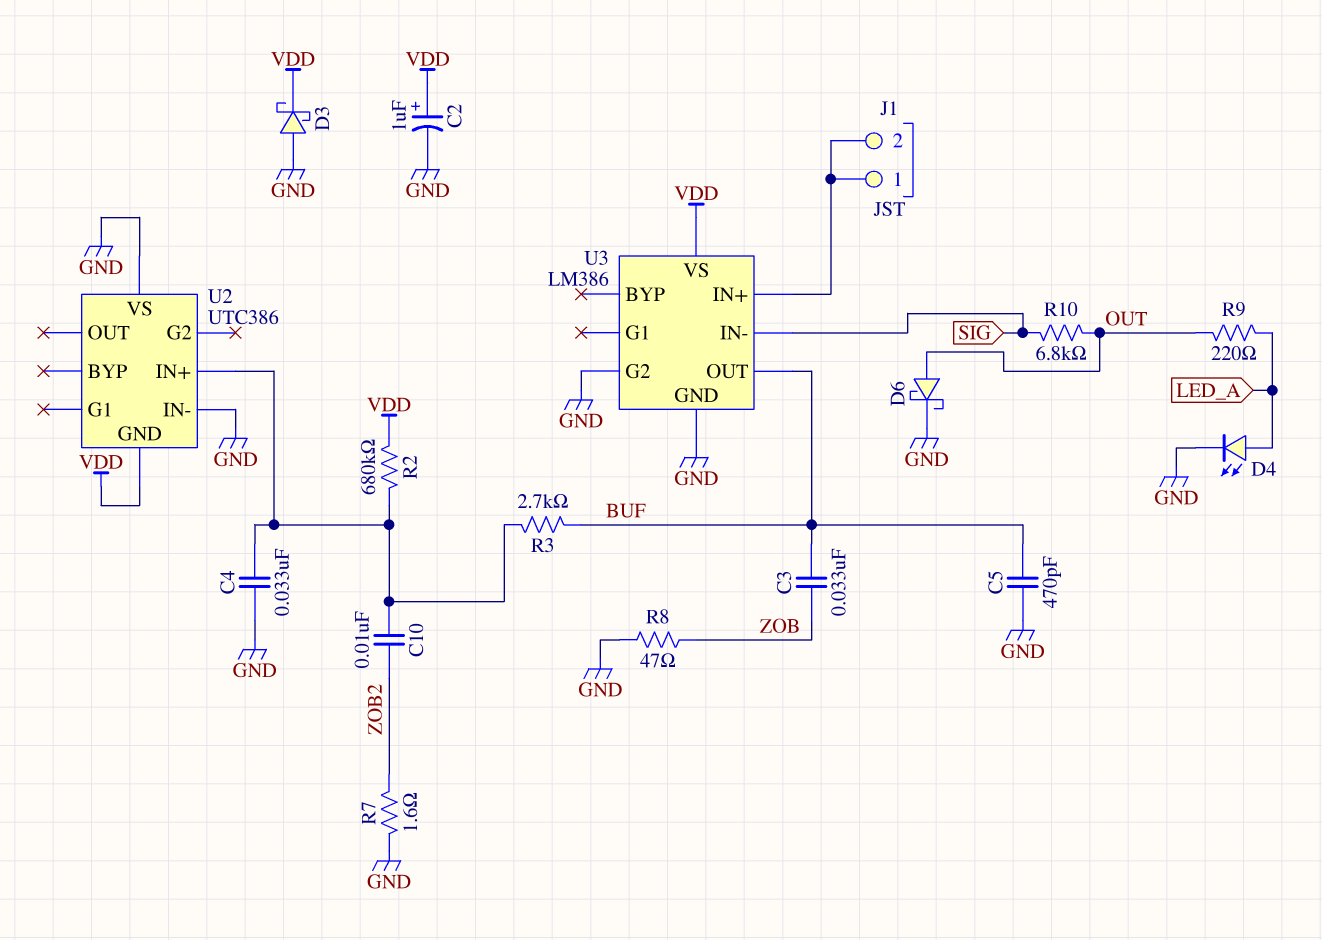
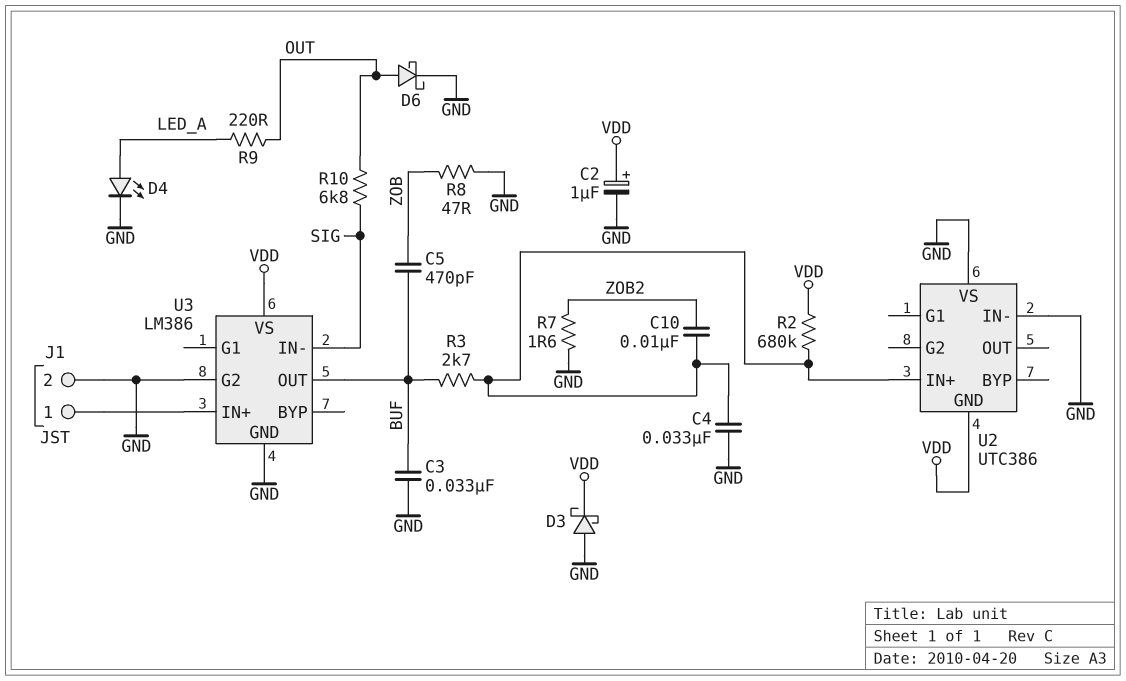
C3: 33nF (BUF, ZOB) -> 33nF (BUF, GND)
C5: 470pF (BUF, GND) -> 470pF (BUF, ZOB)
J1 pin 2: J1/1 -> GND

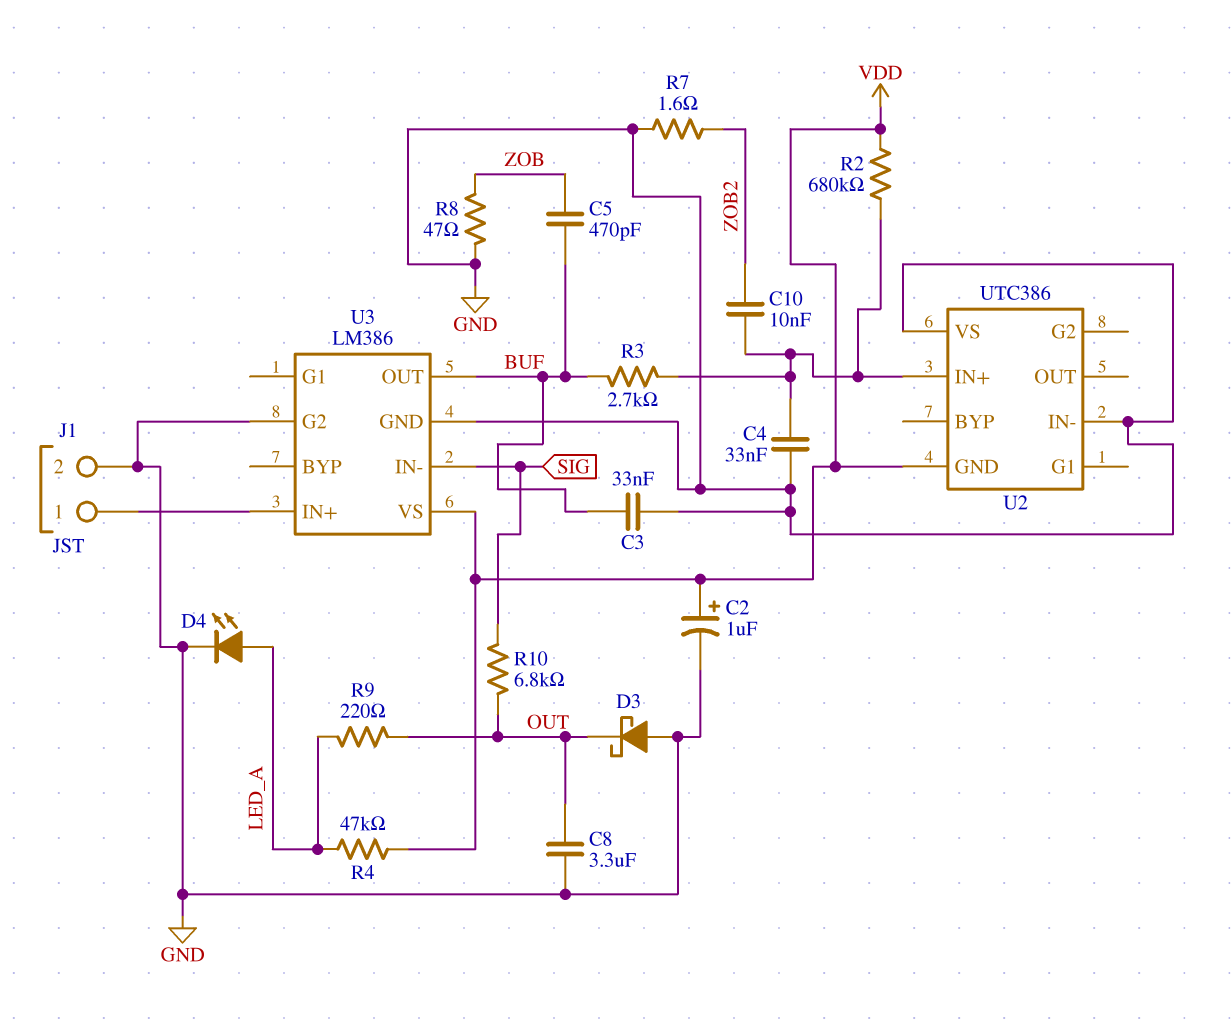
C8: none -> 3.3uF (GND, OUT)
D3: schottky (A GND, K VDD) -> schottky (A GND, K OUT)
D6: schottky (A OUT, K GND) -> none
R4: none -> 47k (LED_A, VDD)

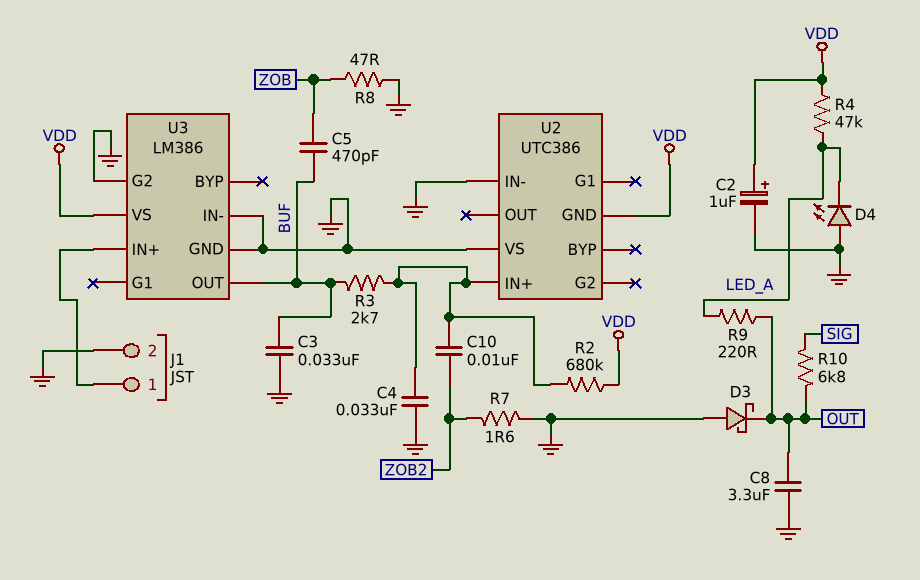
D4: LED (A LED_A, K GND) -> LED (A GND, K LED_A)
U3 pin IN-: SIG -> GND

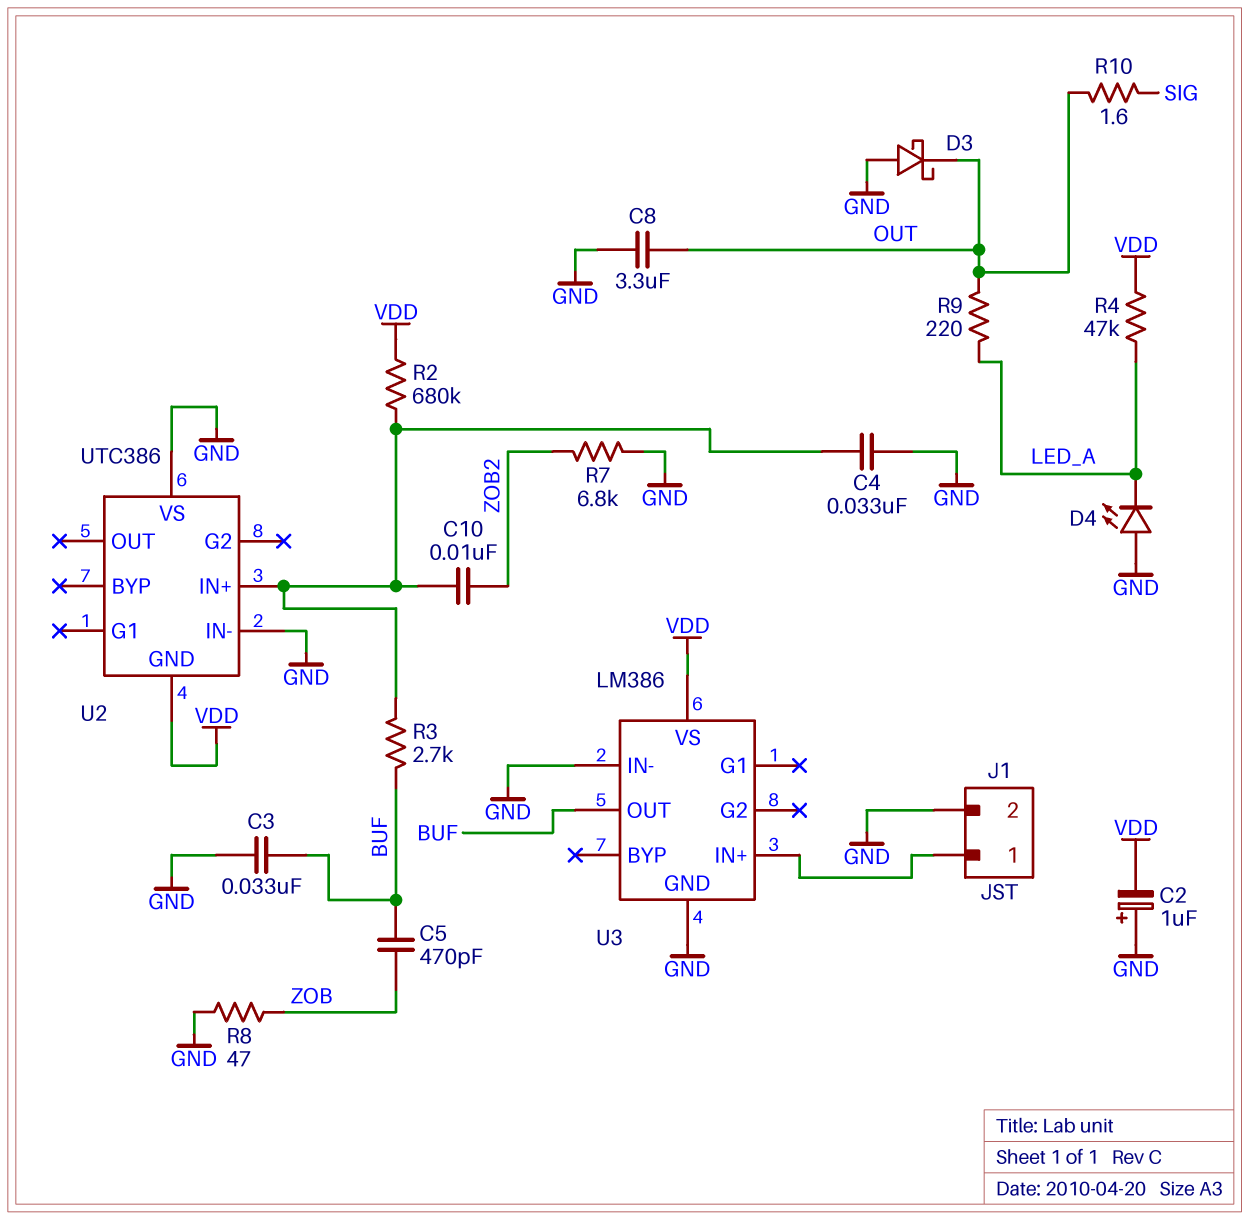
C2: 1uF (plus VDD, minus GND) -> 1uF (plus GND, minus VDD)
R7: 1.6 (GND, ZOB2) -> 6.8k (GND, ZOB2)
R10: 6.8k (OUT, SIG) -> 1.6 (OUT, SIG)
U3 pin G2: GND -> none

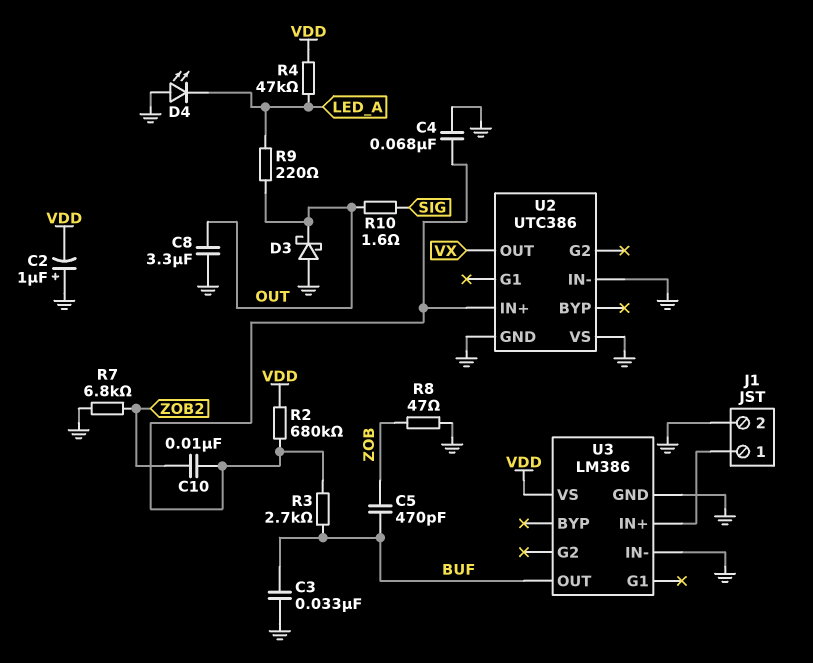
C4: 33nF (GND, U2/IN+) -> 68nF (GND, U2/IN+)
U2 pin GND: VDD -> GND
U2 pin OUT: none -> VX

